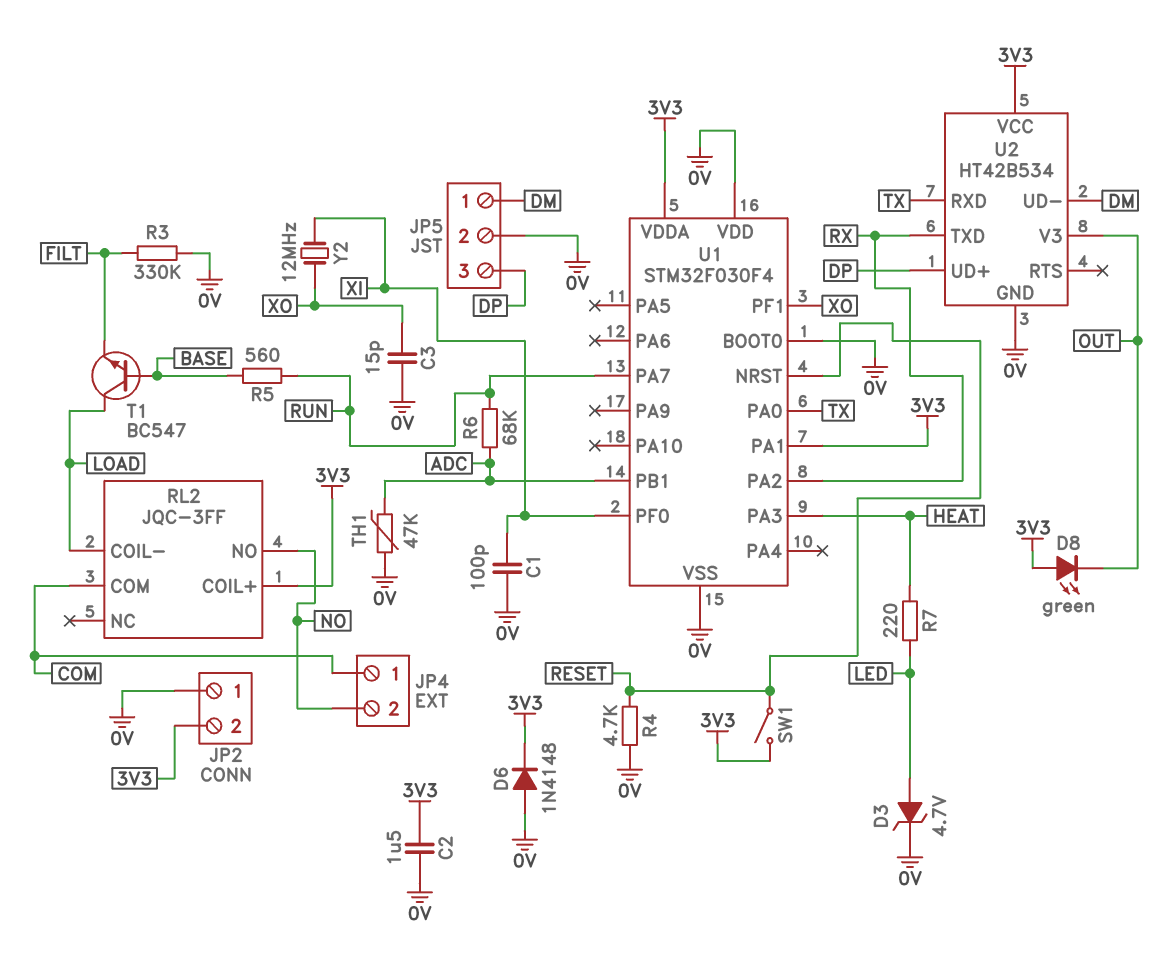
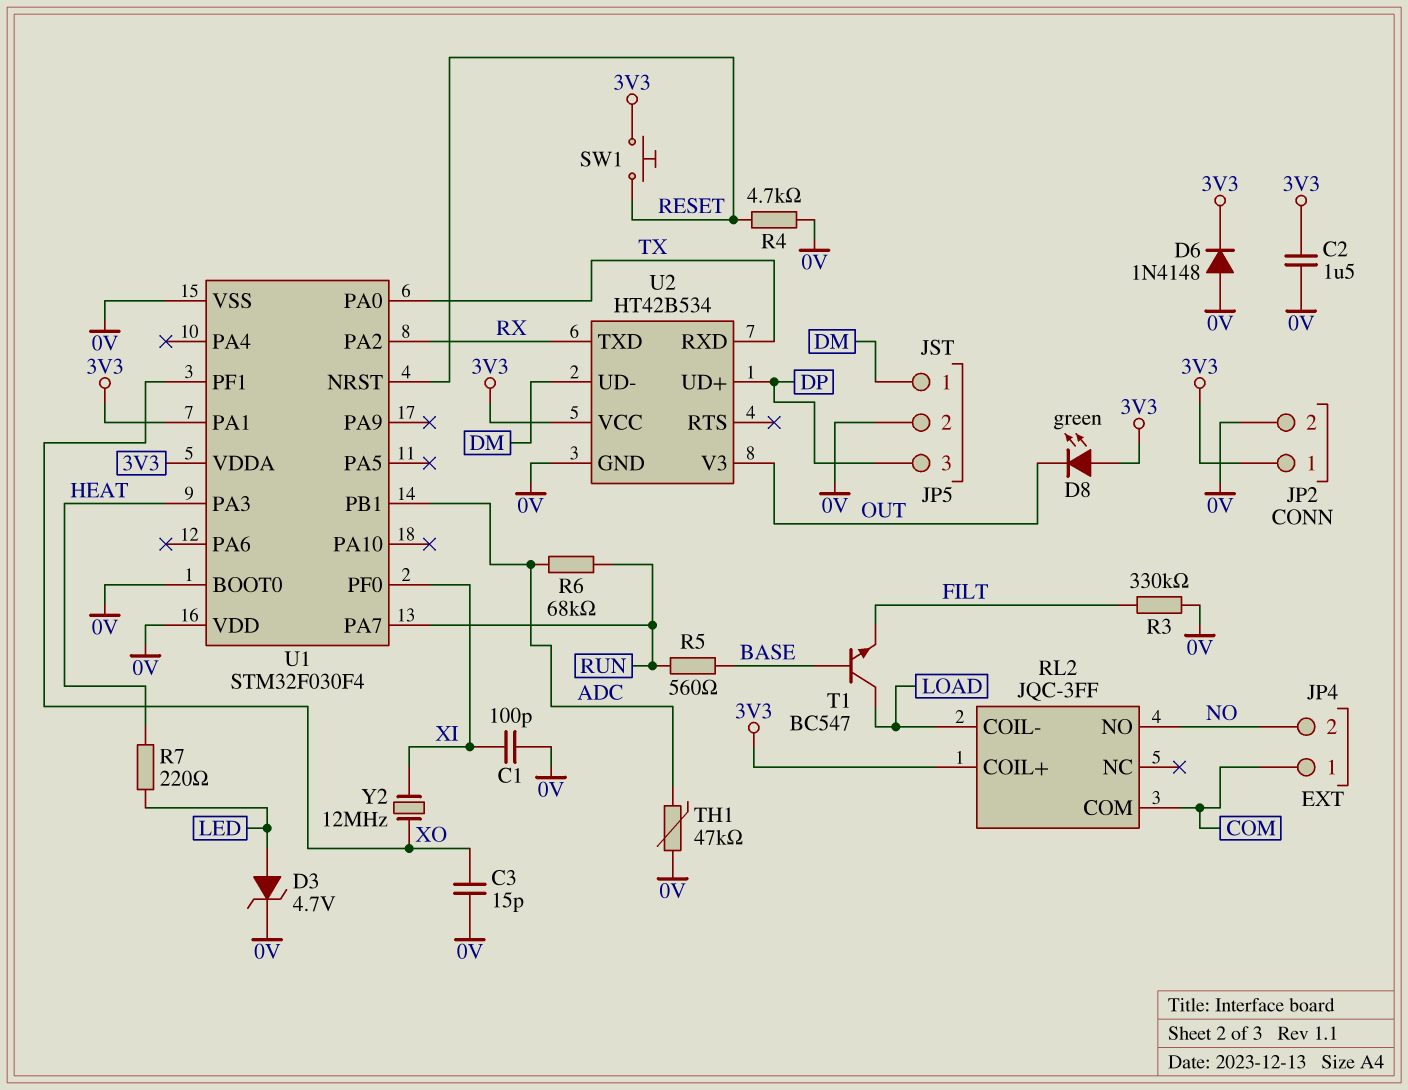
JP2 pin 1: 0V -> 3V3
JP2 pin 2: 3V3 -> 0V
SW1: switch (3V3, RESET) -> button (3V3, RESET)

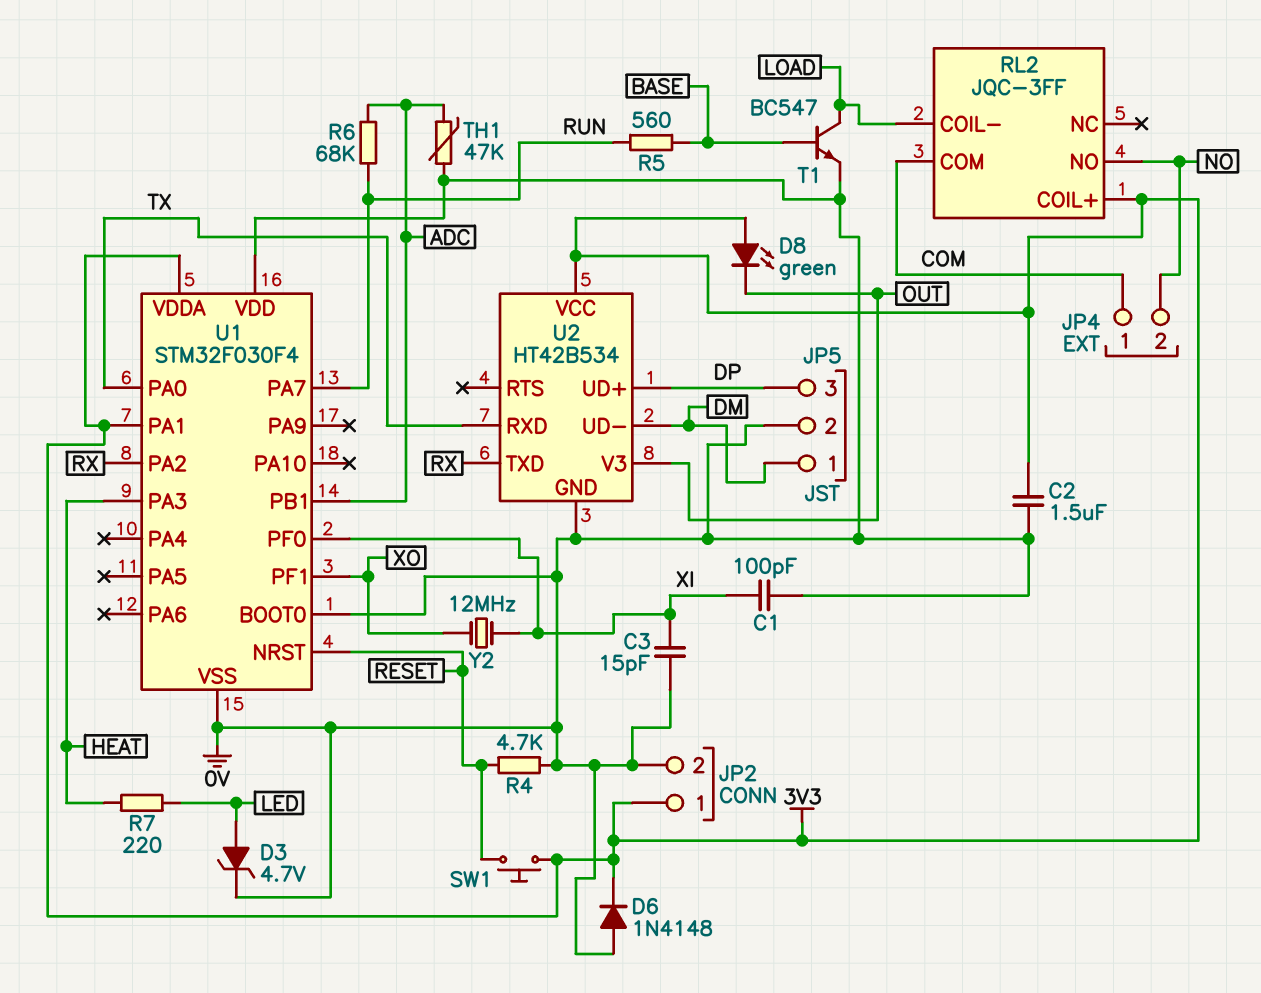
C3: 15pF (0V, XO) -> 15pF (0V, XI)
R3: 330k (0V, FILT) -> none
T1: NPN BC547 (B BASE, C LOAD, E FILT) -> NPN BC547 (B BASE, C LOAD, E 0V)

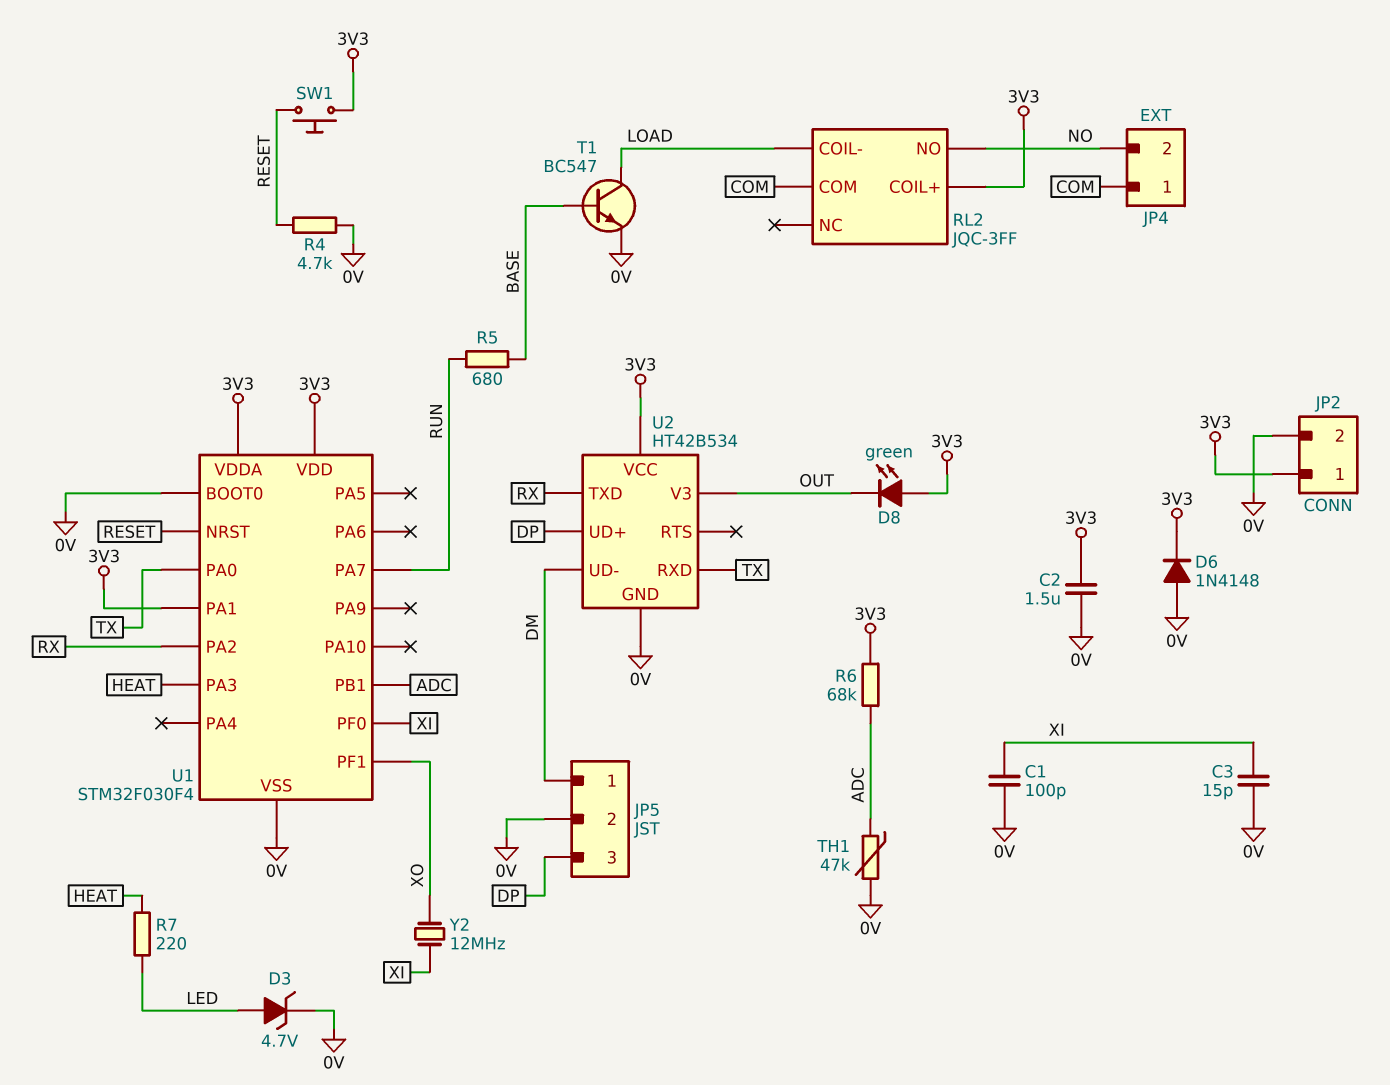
R5: 560 (BASE, RUN) -> 680 (BASE, RUN)
R6: 68k (ADC, RUN) -> 68k (3V3, ADC)
U1 pin VDD: 0V -> 3V3

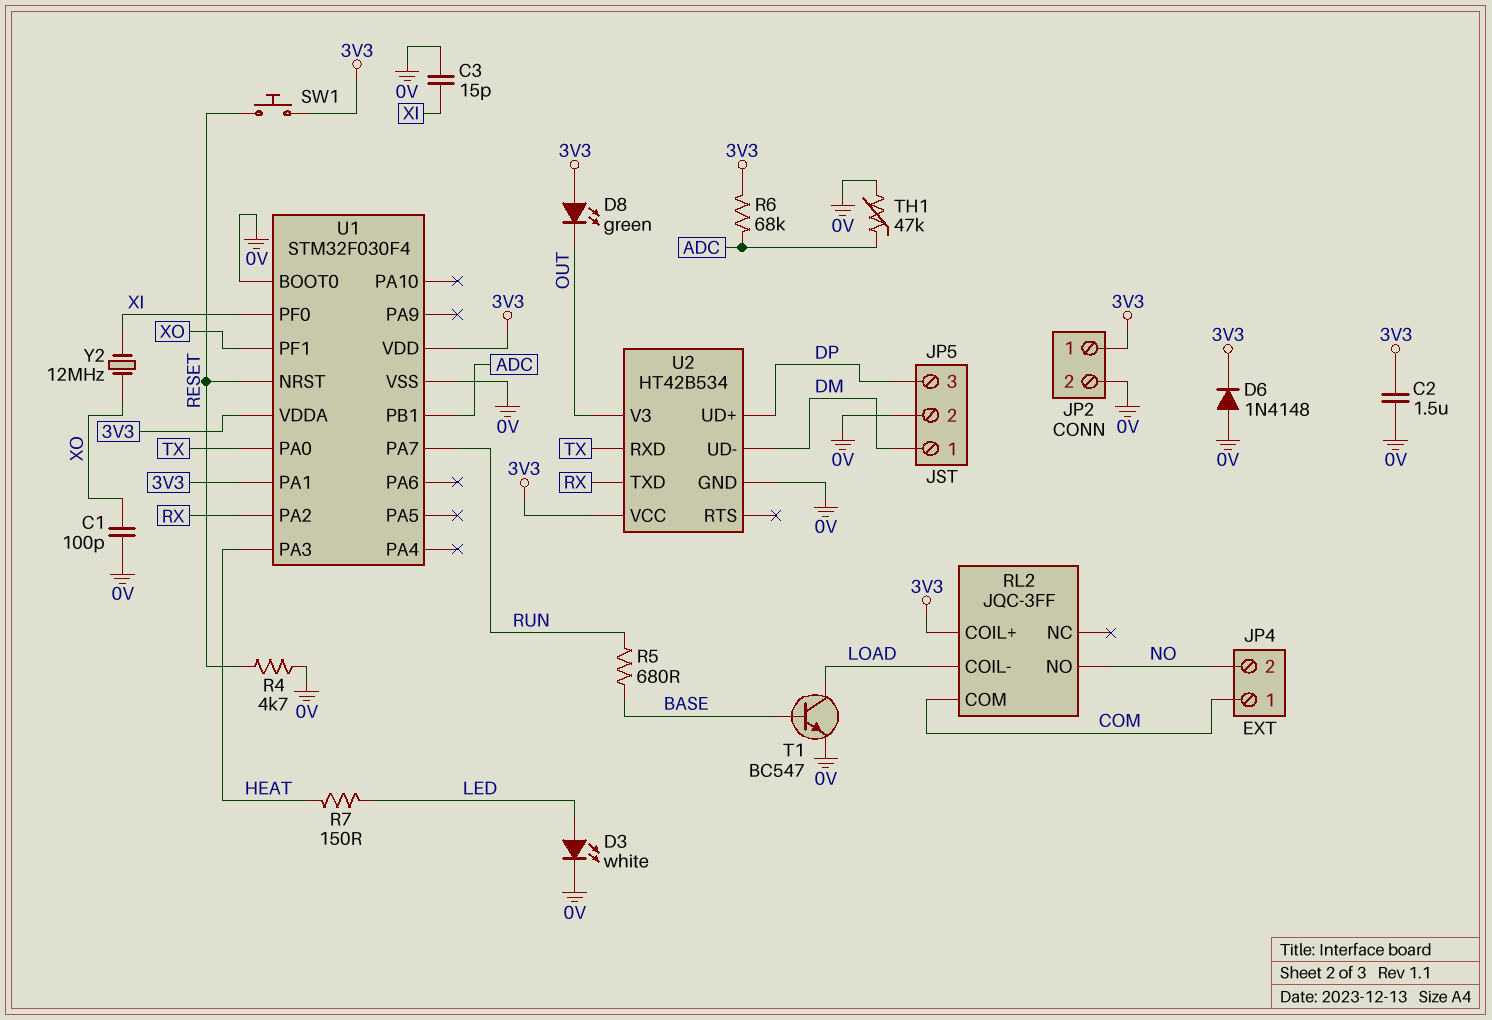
C1: 100pF (0V, XI) -> 100pF (0V, XO)
D3: zener 4.7V (A LED, K 0V) -> LED white (A LED, K 0V)
R7: 220 (HEAT, LED) -> 150 (HEAT, LED)

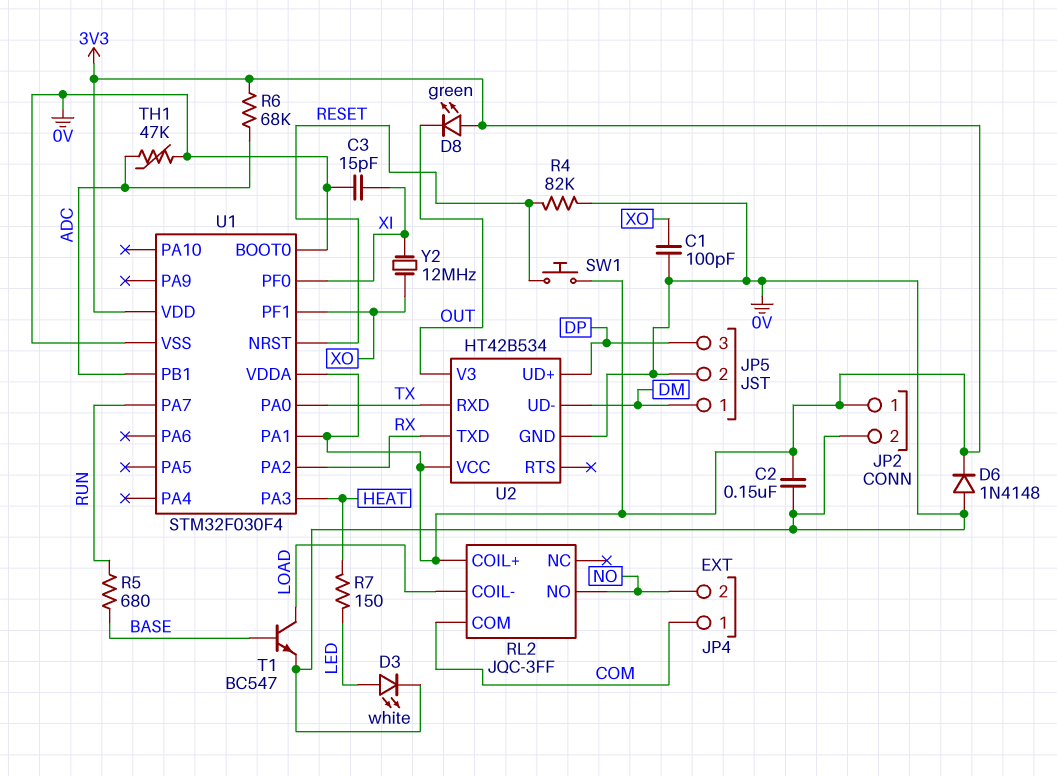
C2: 1.5uF (0V, 3V3) -> 150nF (0V, 3V3)
R4: 4.7k (0V, RESET) -> 82k (0V, RESET)

